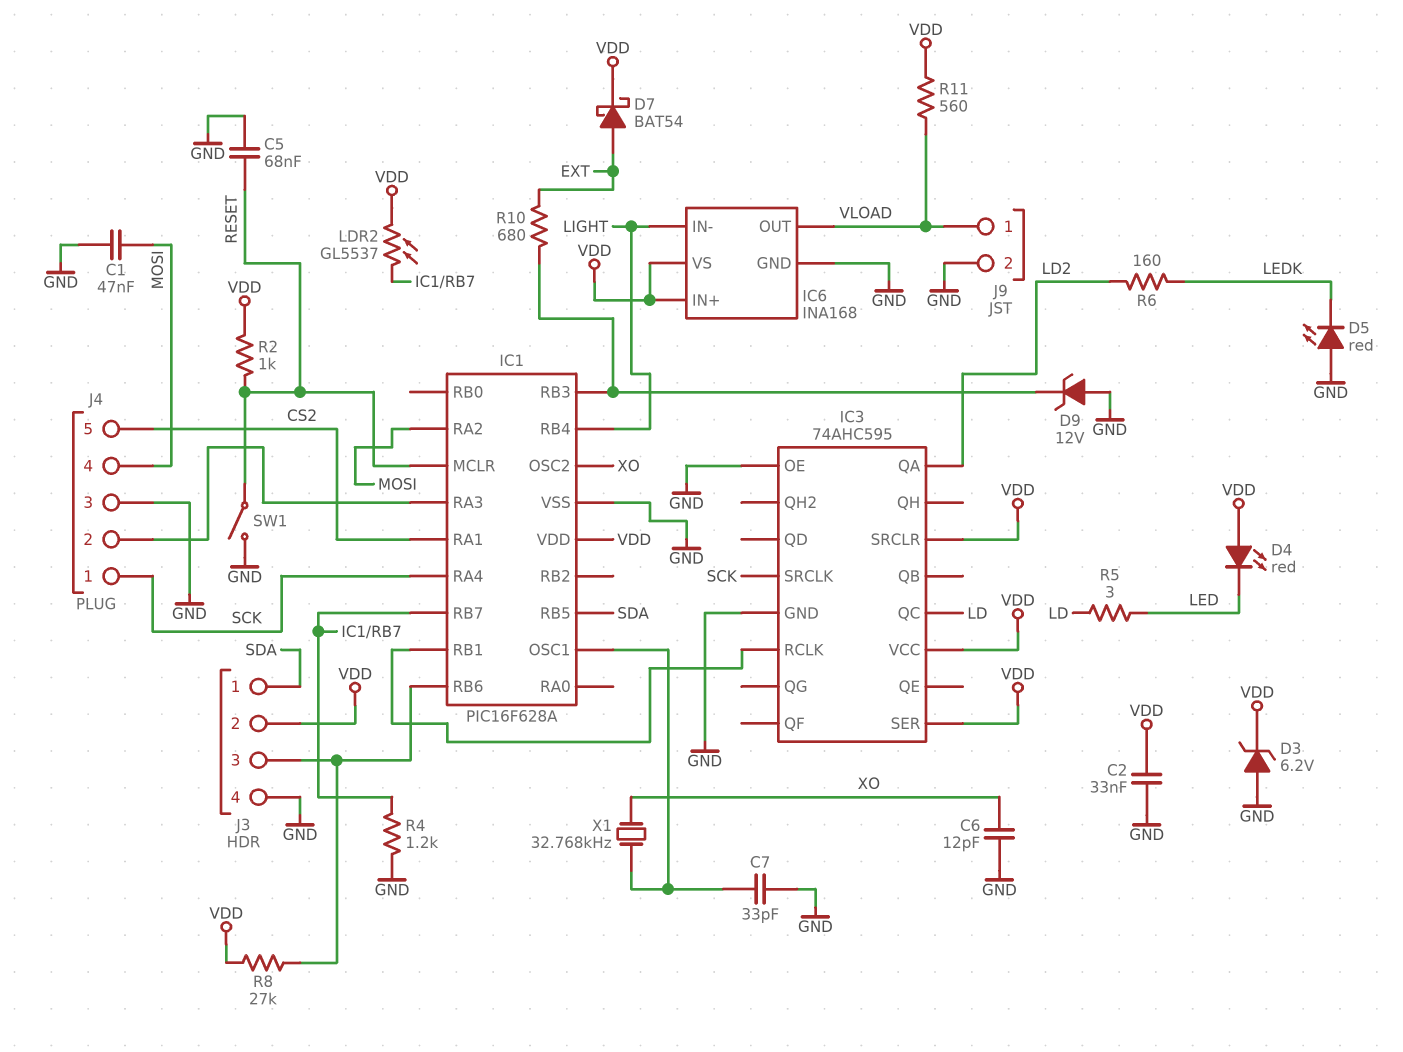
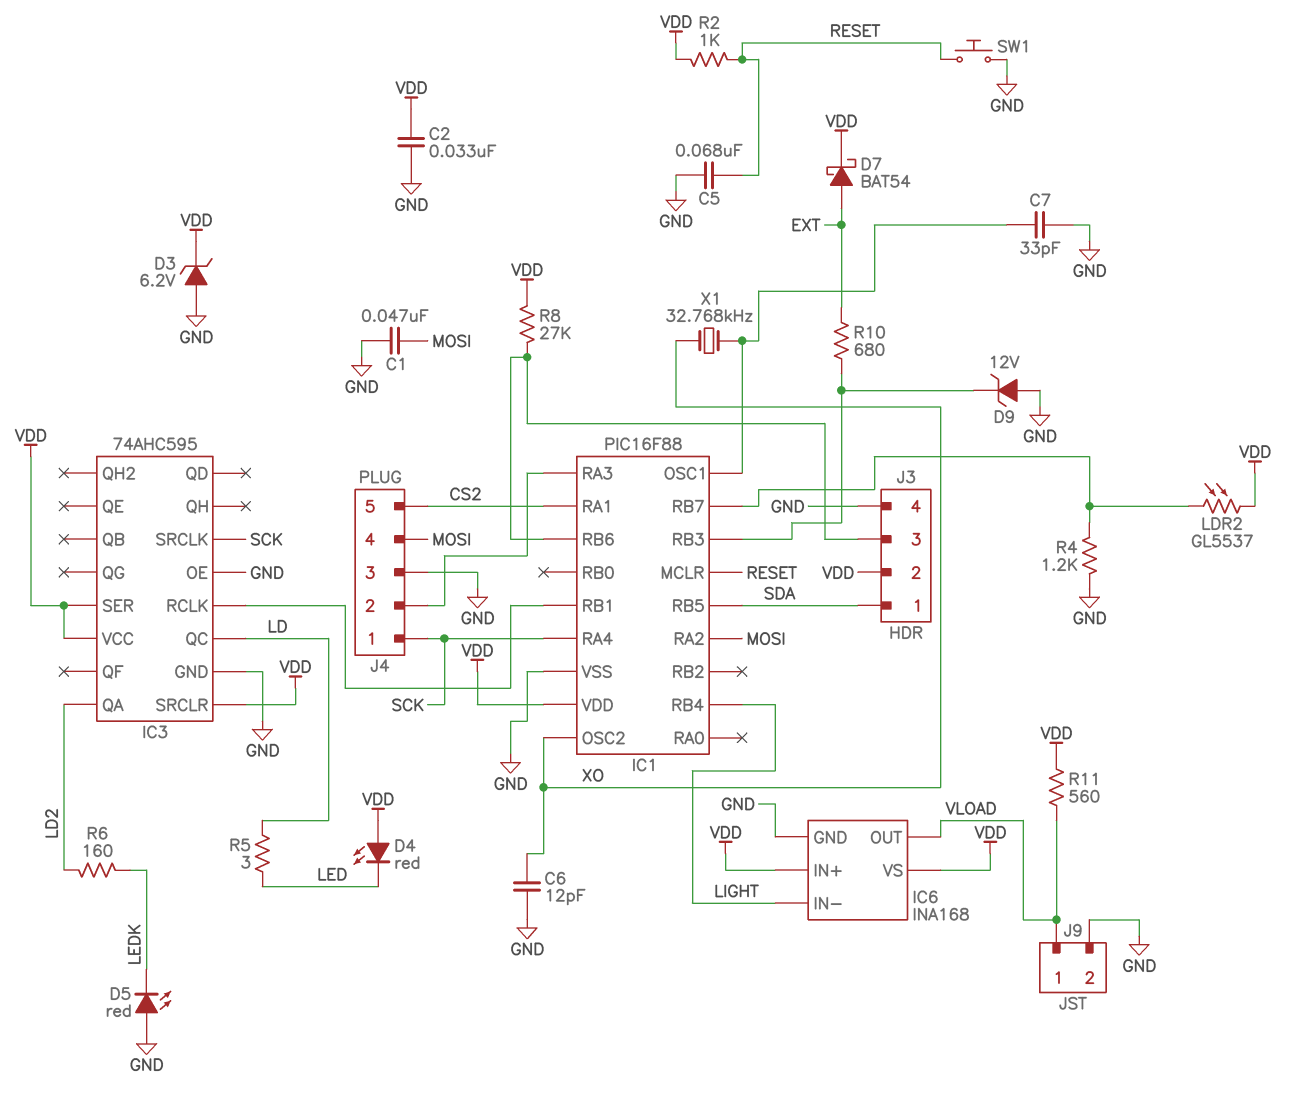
IC1: PIC16F628A -> PIC16F88
SW1: switch (GND, RESET) -> button (GND, RESET)

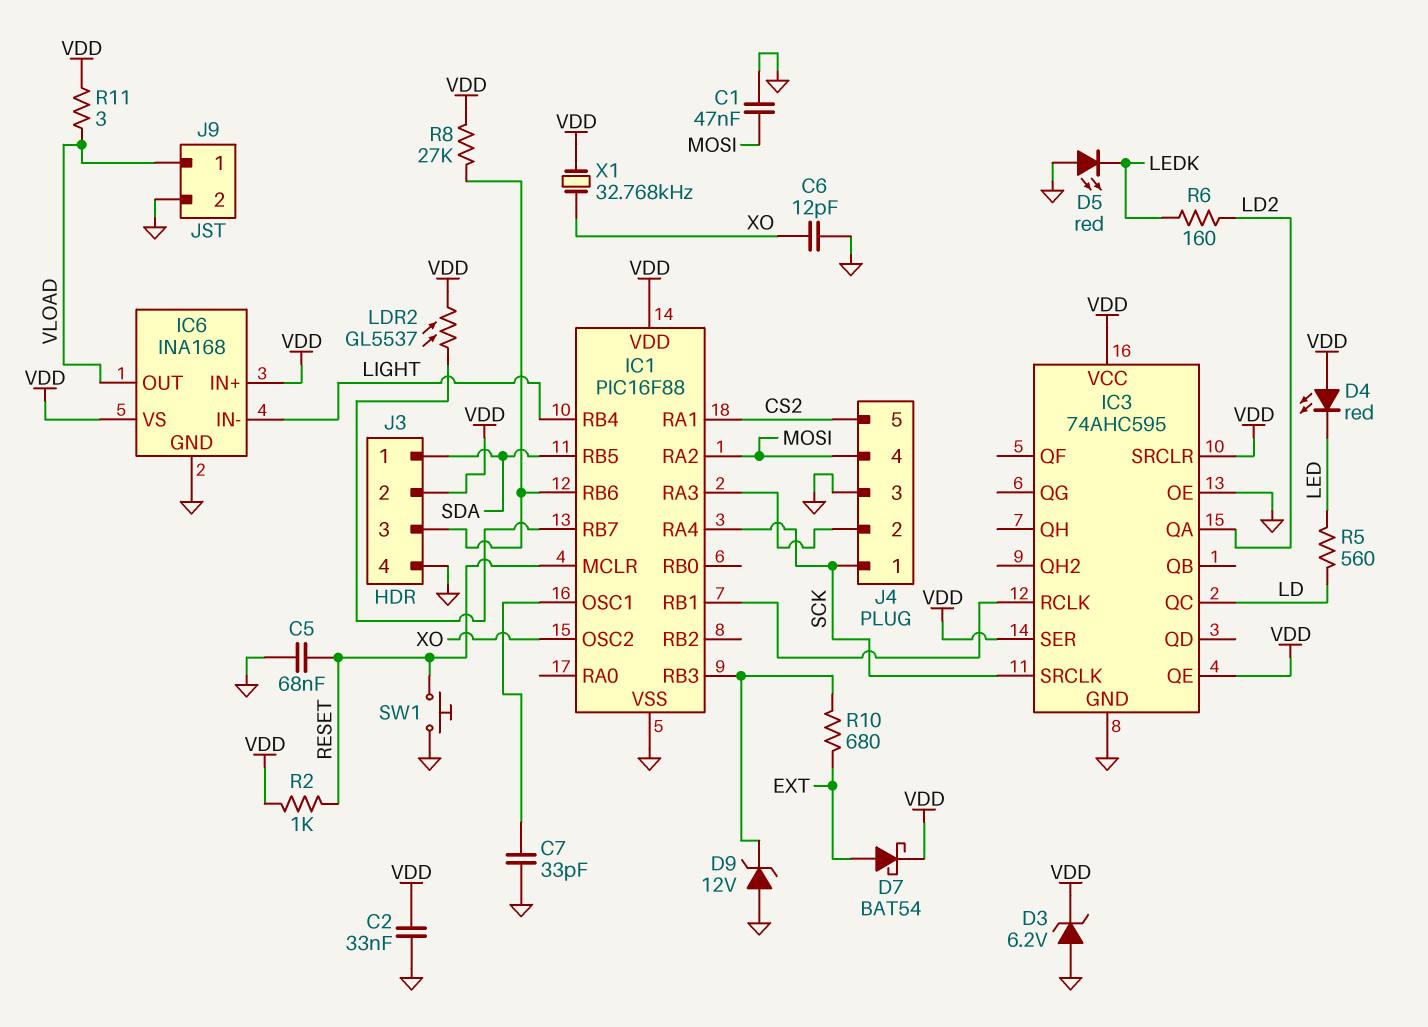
IC3 pin QE: none -> VDD
R4: 1.2k (GND, IC1/RB7) -> none
R5: 3 (LD, LED) -> 560 (LD, LED)
R11: 560 (VDD, VLOAD) -> 3 (VDD, VLOAD)
X1: 32.768kHz (IC1/OSC1, XO) -> 32.768kHz (VDD, XO)

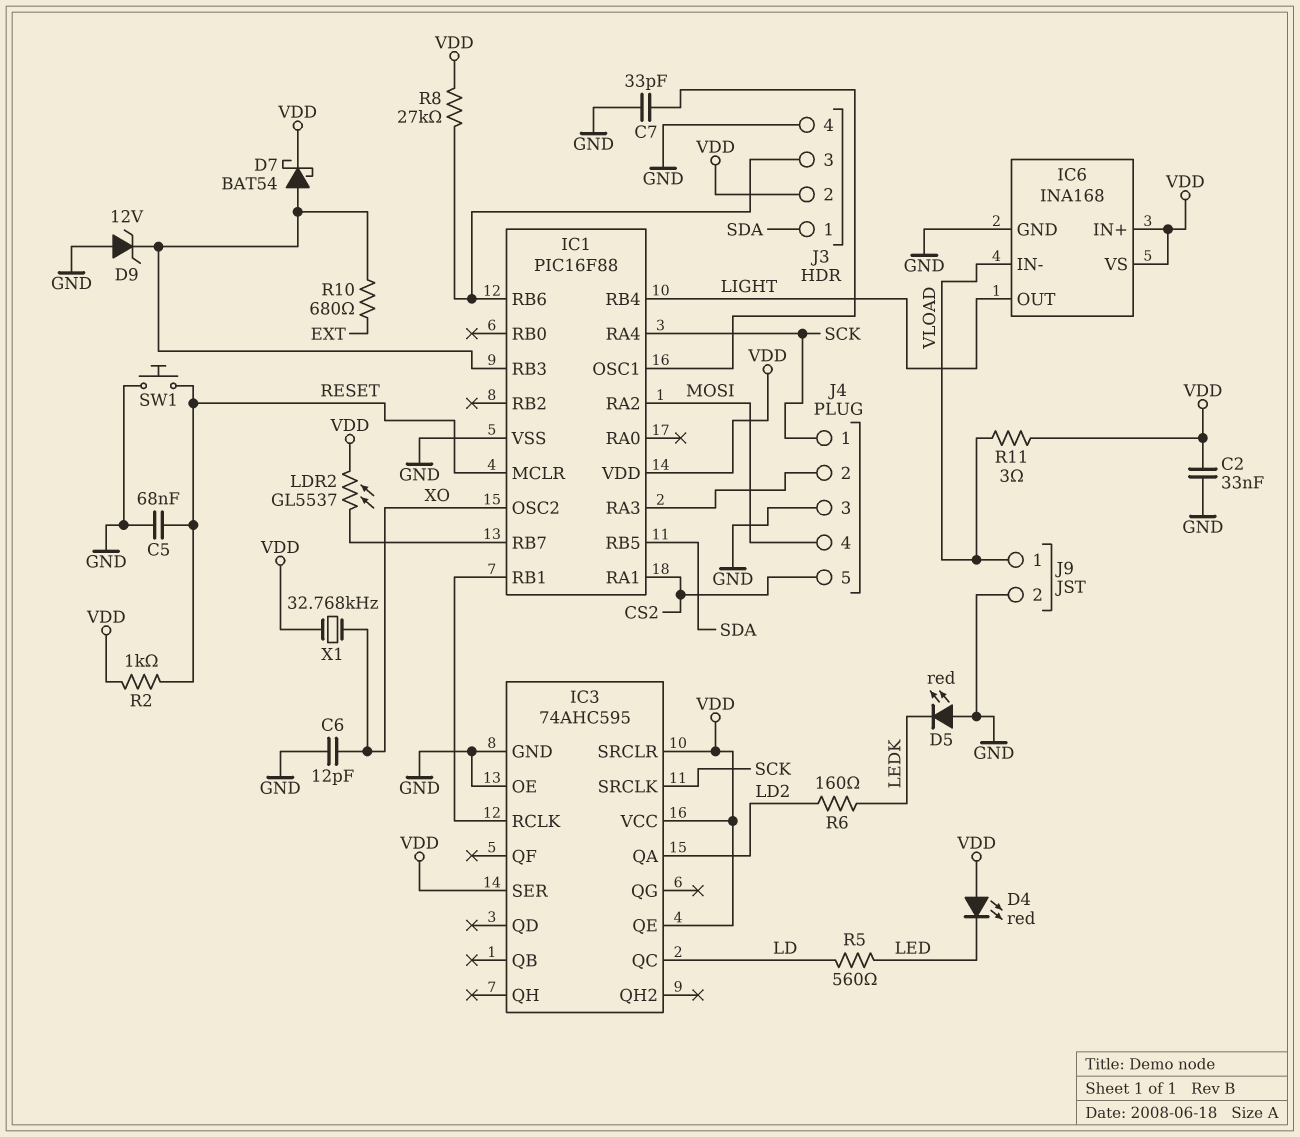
C1: 47nF (GND, MOSI) -> none
D3: zener 6.2V (A GND, K VDD) -> none
D7: schottky BAT54 (A EXT, K VDD) -> schottky BAT54 (A IC1/RB3, K VDD)
IC6 pin IN-: LIGHT -> VLOAD
IC6 pin OUT: VLOAD -> LIGHT

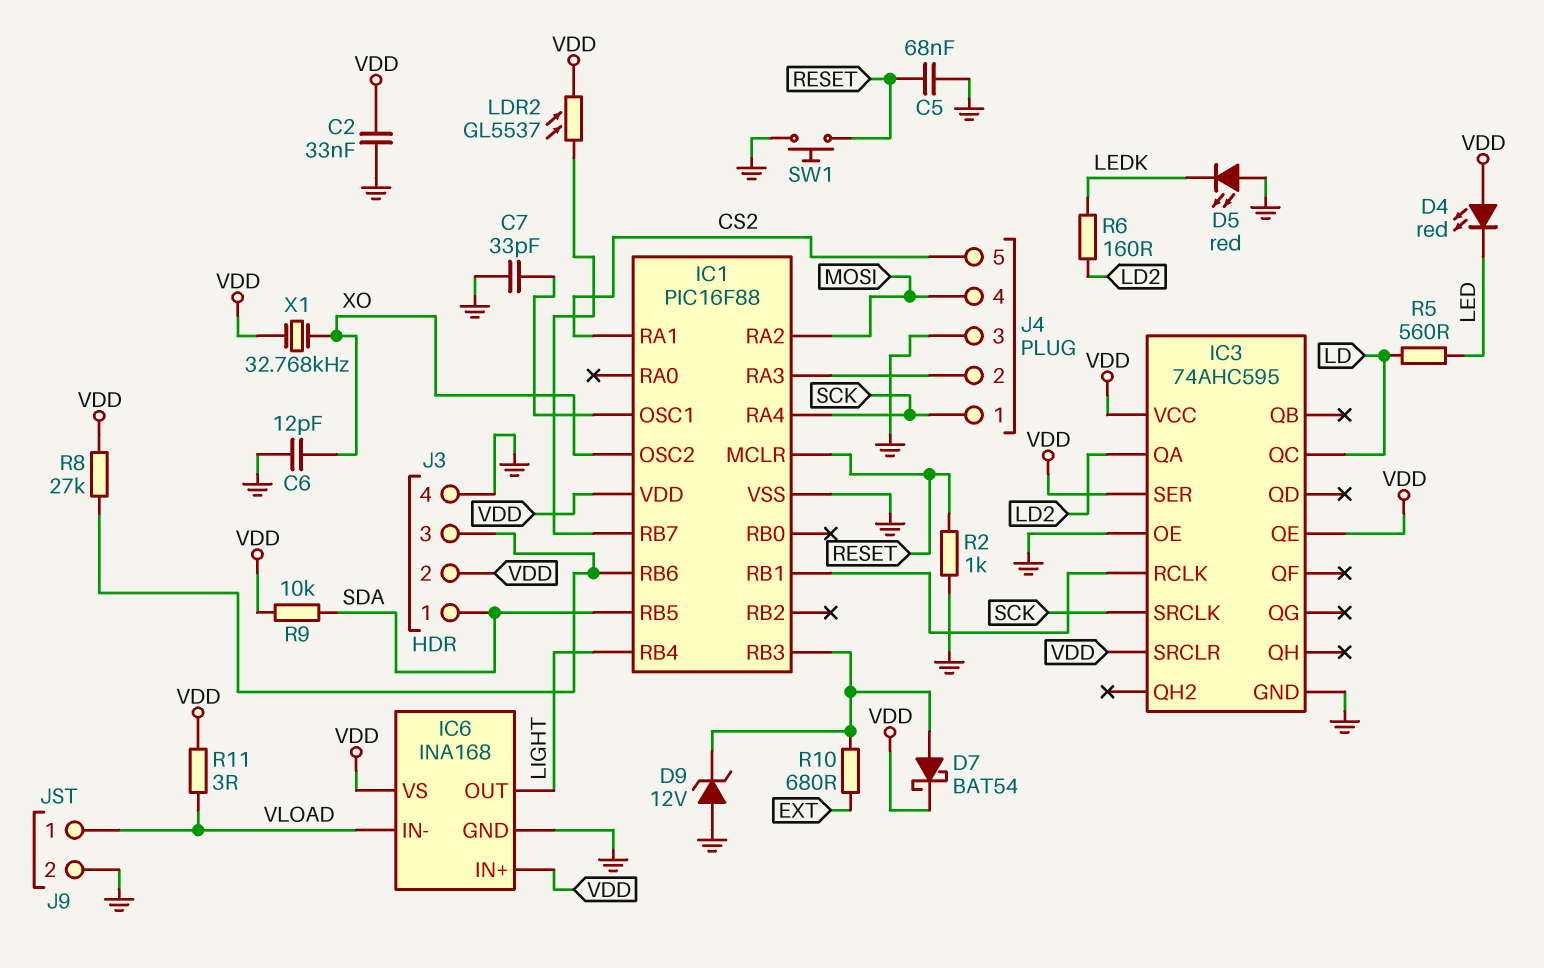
R2: 1k (RESET, VDD) -> 1k (GND, RESET)
R9: none -> 10k (SDA, VDD)

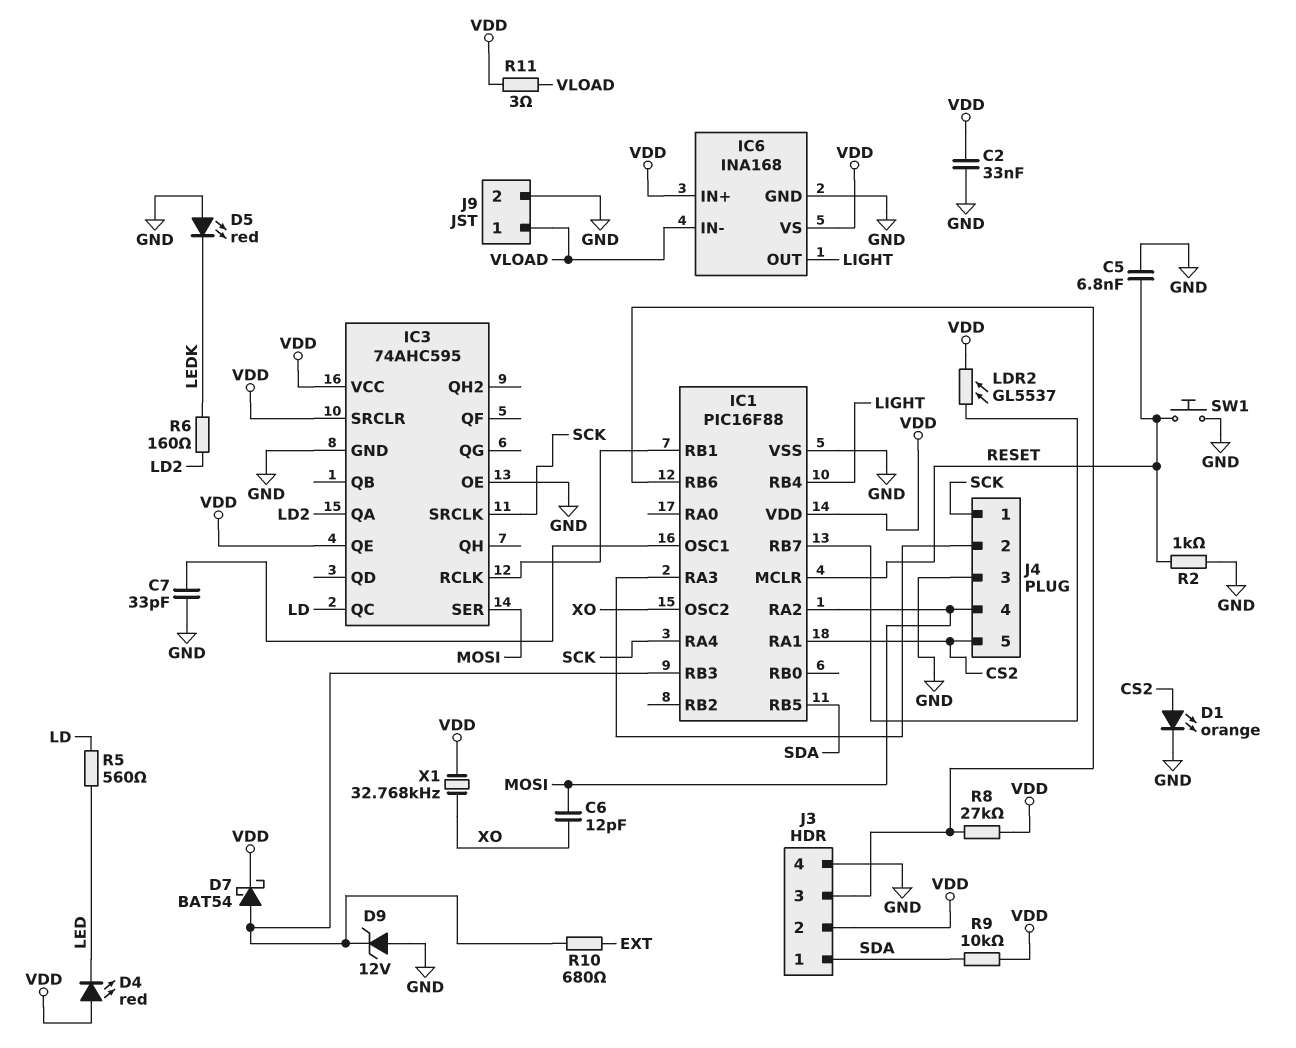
C5: 68nF (GND, RESET) -> 6.8nF (GND, RESET)
C6: 12pF (GND, XO) -> 12pF (MOSI, XO)
D1: none -> LED orange (A CS2, K GND)
IC3 pin SER: VDD -> MOSI

